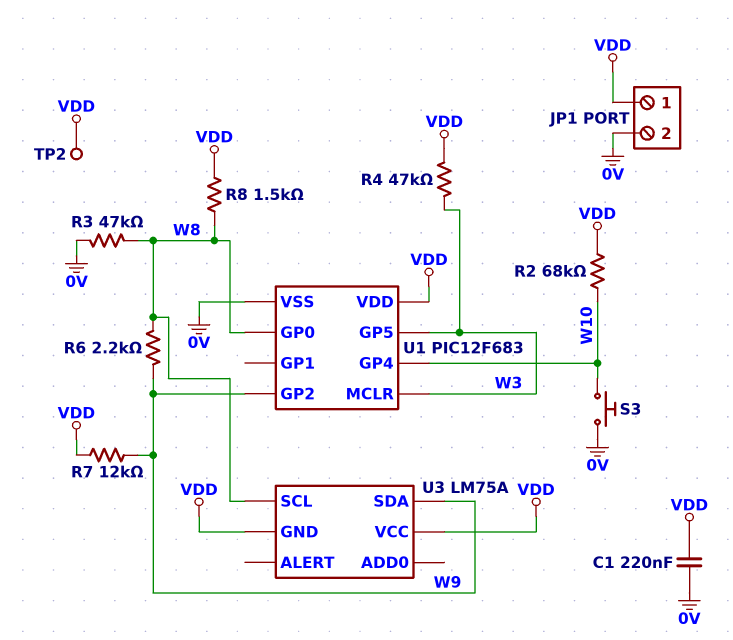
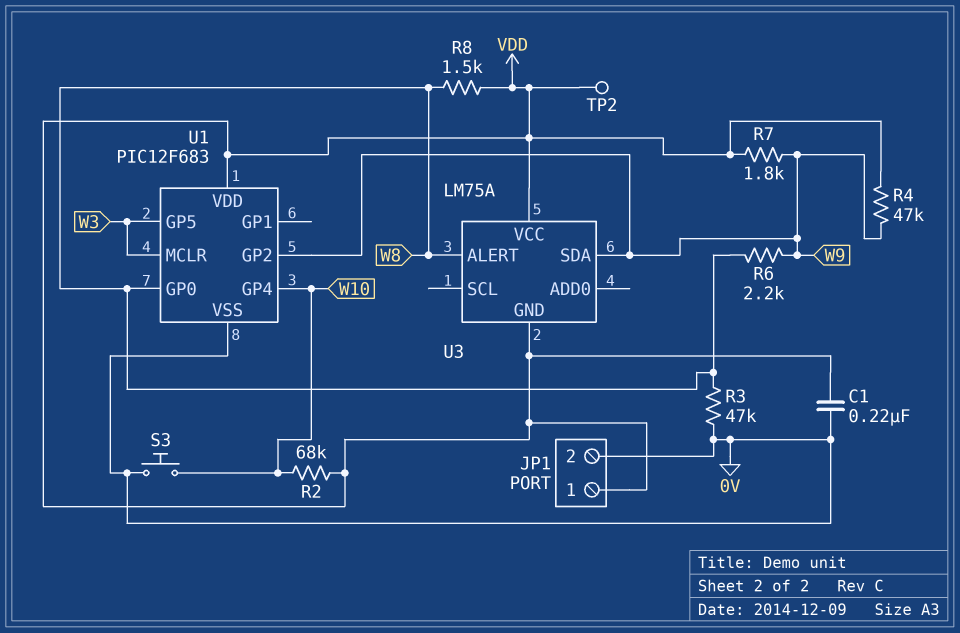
R4: 47k (VDD, W3) -> 47k (VDD, W9)
R7: 12k (VDD, W9) -> 1.8k (VDD, W9)
U3 pin ALERT: none -> W8
U3 pin SCL: W8 -> none

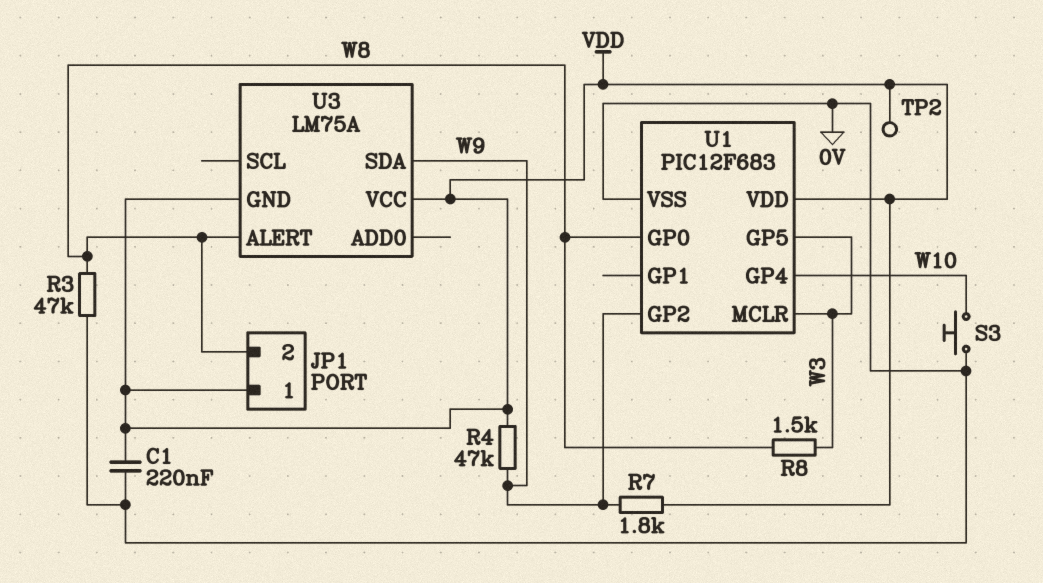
JP1 pin 2: 0V -> W8
R2: 68k (VDD, W10) -> none
R6: 2.2k (W8, W9) -> none
R8: 1.5k (VDD, W8) -> 1.5k (W3, W8)

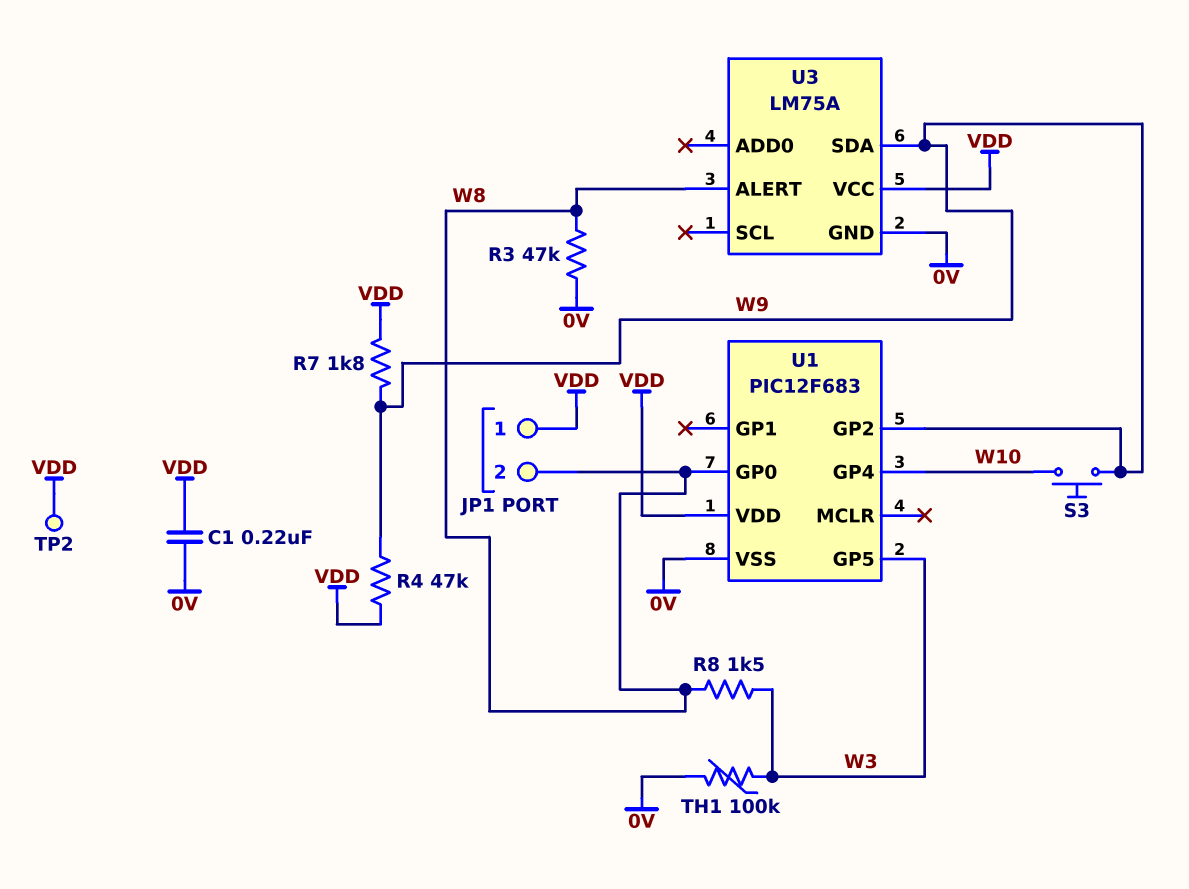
S3: button (0V, W10) -> button (W9, W10)
TH1: none -> 100k (0V, W3)
U1 pin MCLR: W3 -> none
U3 pin GND: VDD -> 0V

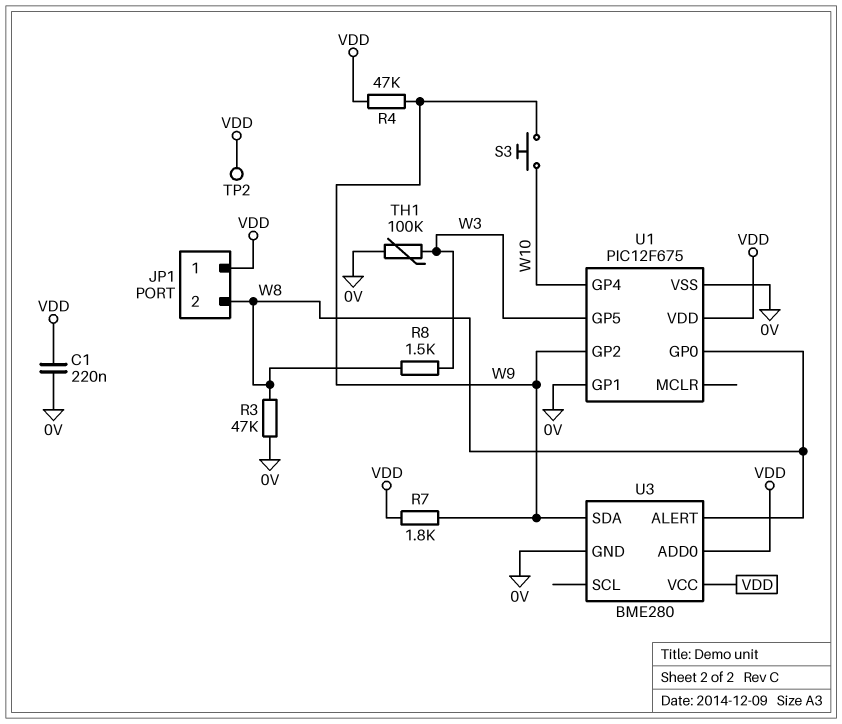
U1: PIC12F683 -> PIC12F675
U1 pin GP1: none -> 0V
U3: LM75A -> BME280
U3 pin ADD0: none -> VDD

